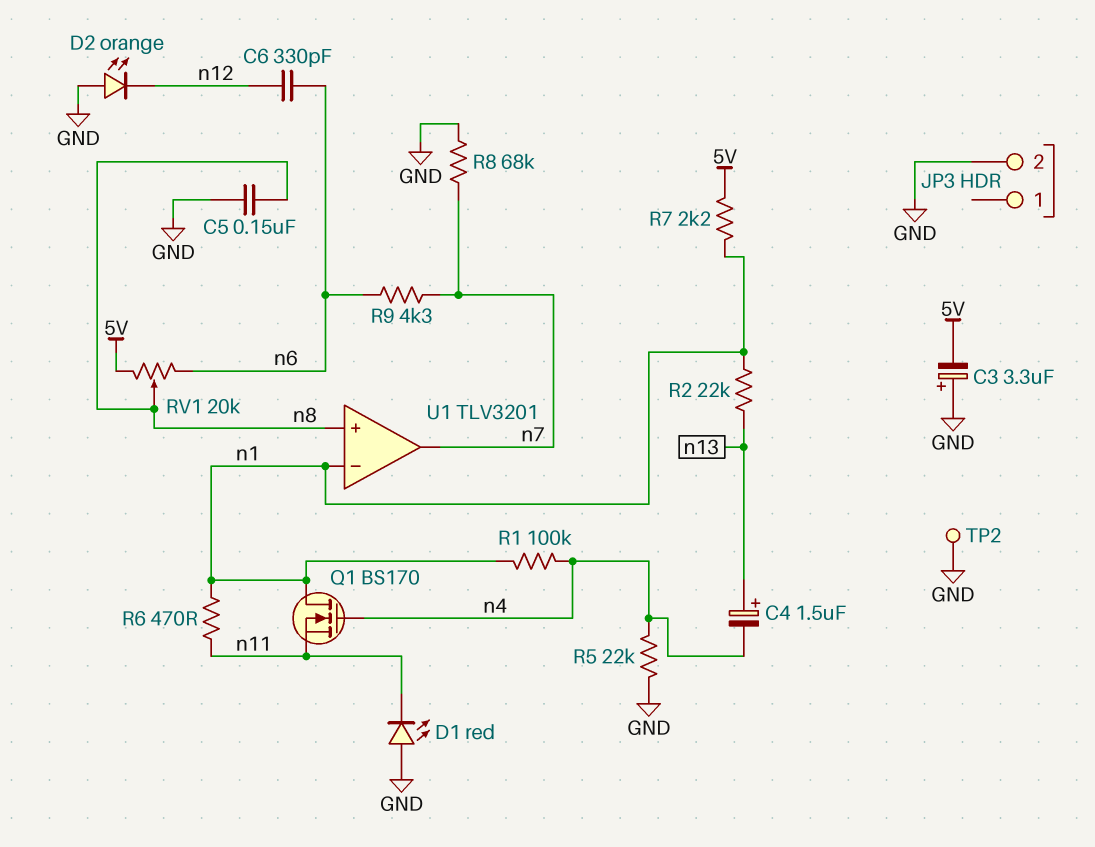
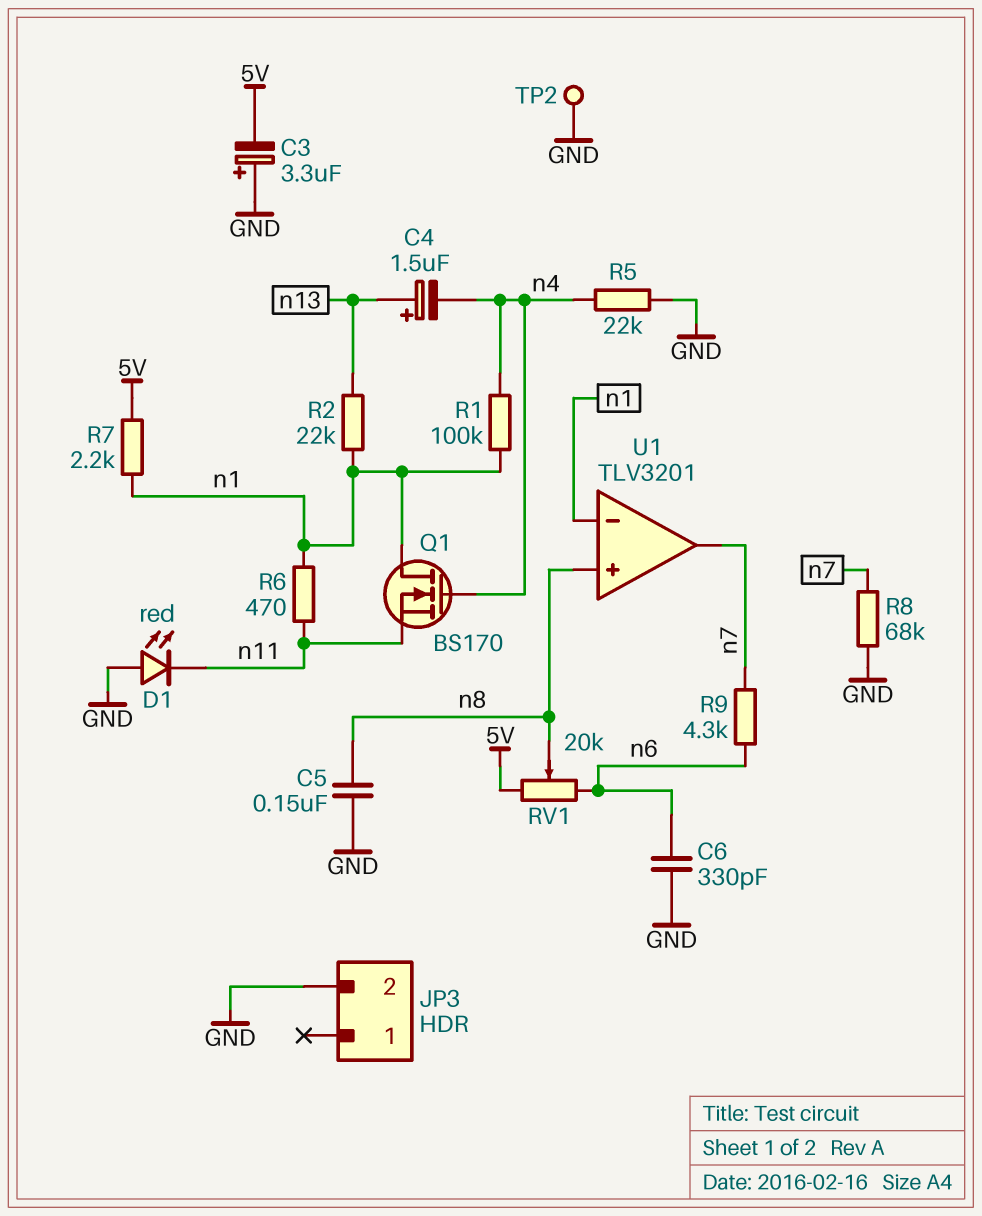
C6: 330pF (n6, n12) -> 330pF (GND, n6)
D2: LED orange (A GND, K n12) -> none

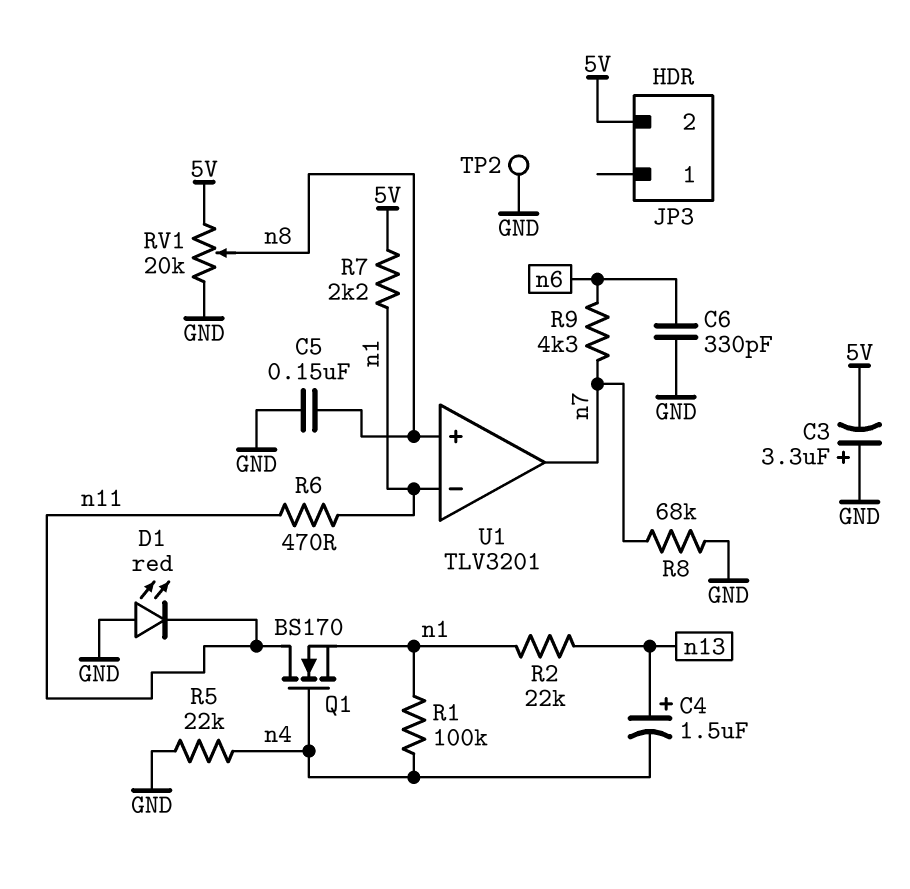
JP3 pin 2: GND -> 5V
Q1: NMOS BS170 (G n4, D n1, S n11) -> NMOS BS170 (G n4, D n11, S n1)
RV1: 20k (5V, n6, wiper n8) -> 20k (5V, GND, wiper n8)

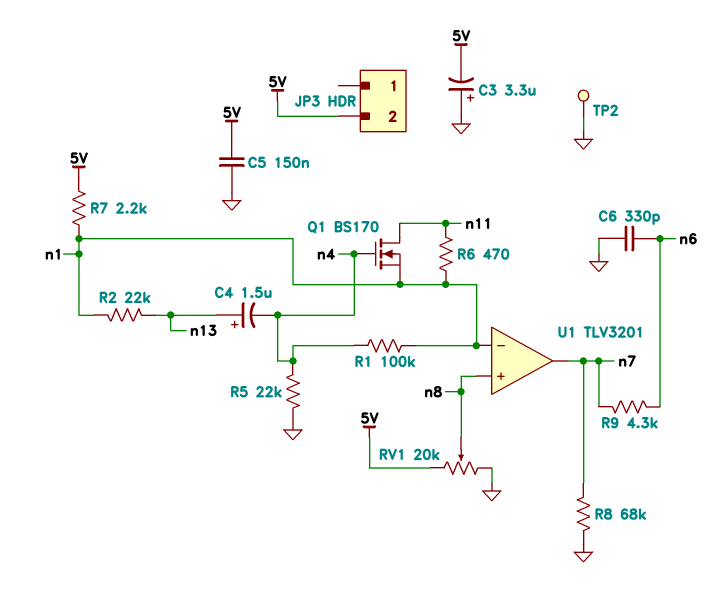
C5: 150nF (GND, n8) -> 150nF (5V, GND)
D1: LED red (A GND, K n11) -> none

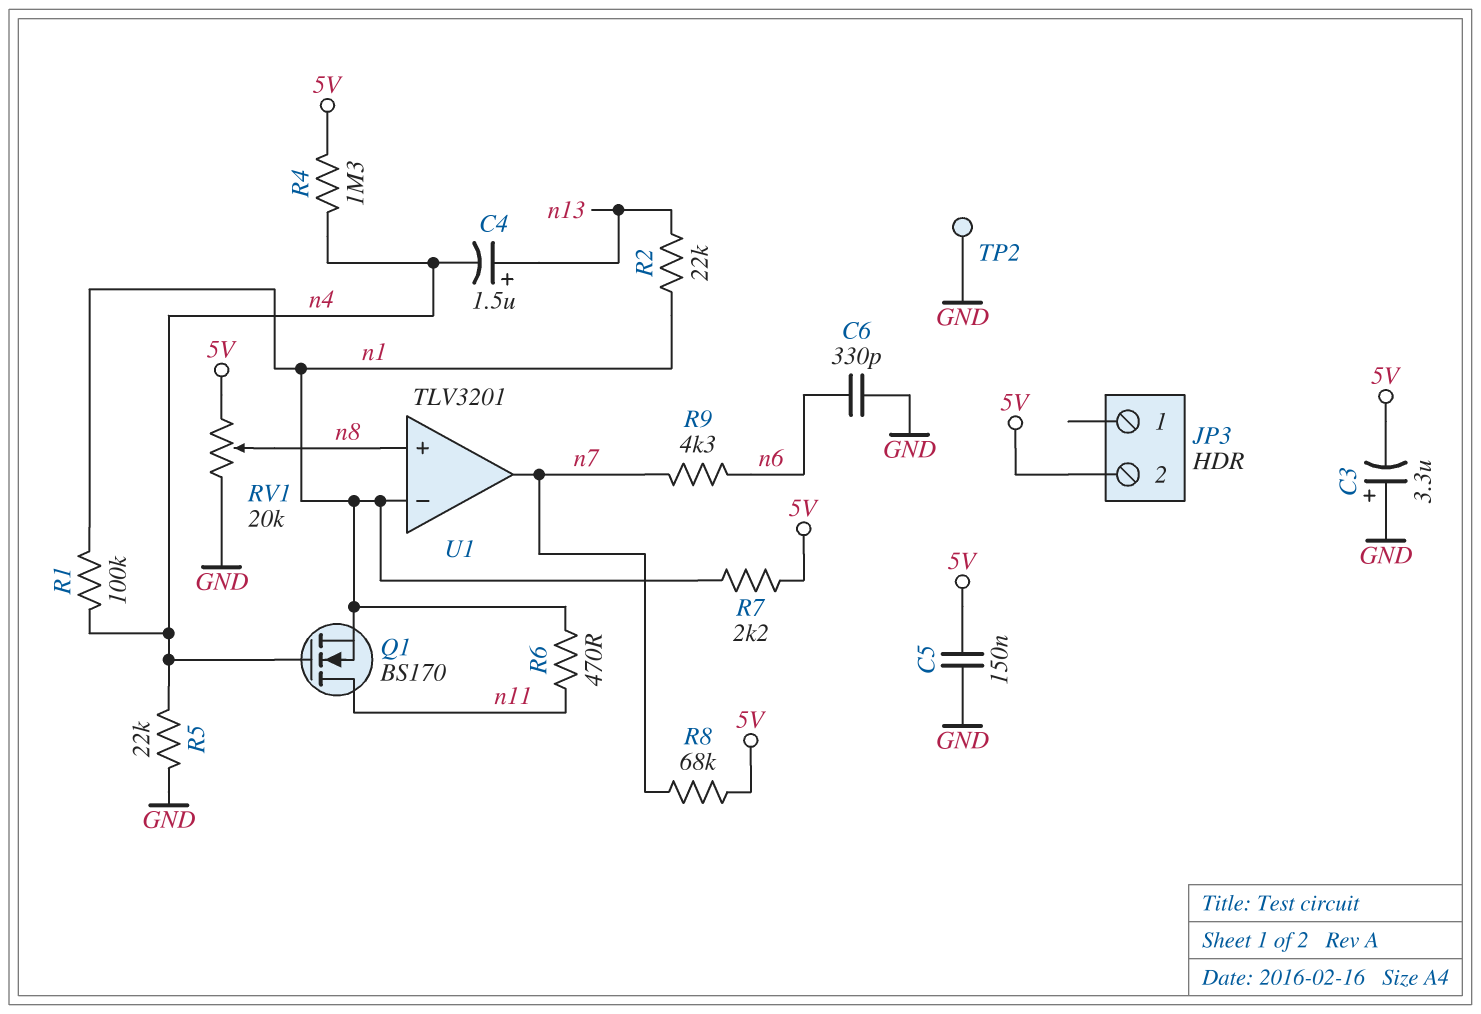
R4: none -> 1.3M (5V, n4)
R8: 68k (GND, n7) -> 68k (5V, n7)

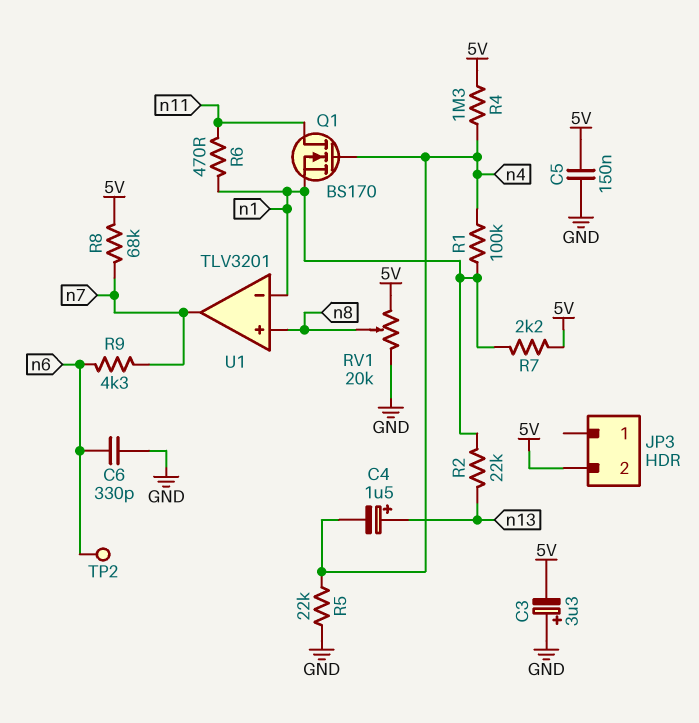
TP2: test point (GND) -> test point (n6)

